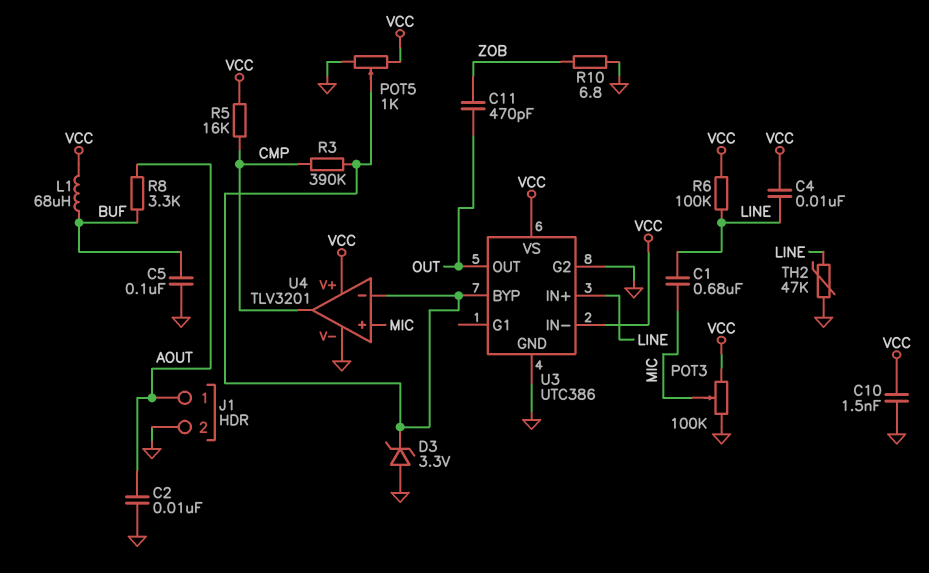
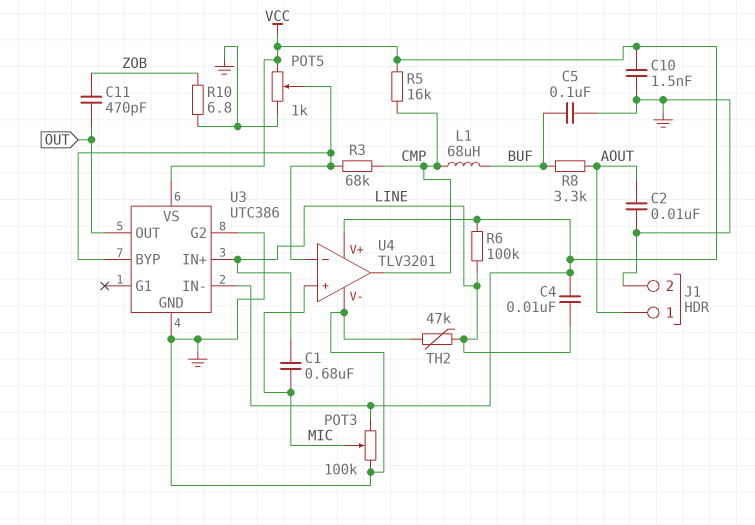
D3: zener 3.3V (A GND, K U3/BYP) -> none
L1: 68uH (BUF, VCC) -> 68uH (BUF, CMP)
R3: 390k (CMP, U3/BYP) -> 68k (CMP, U3/BYP)

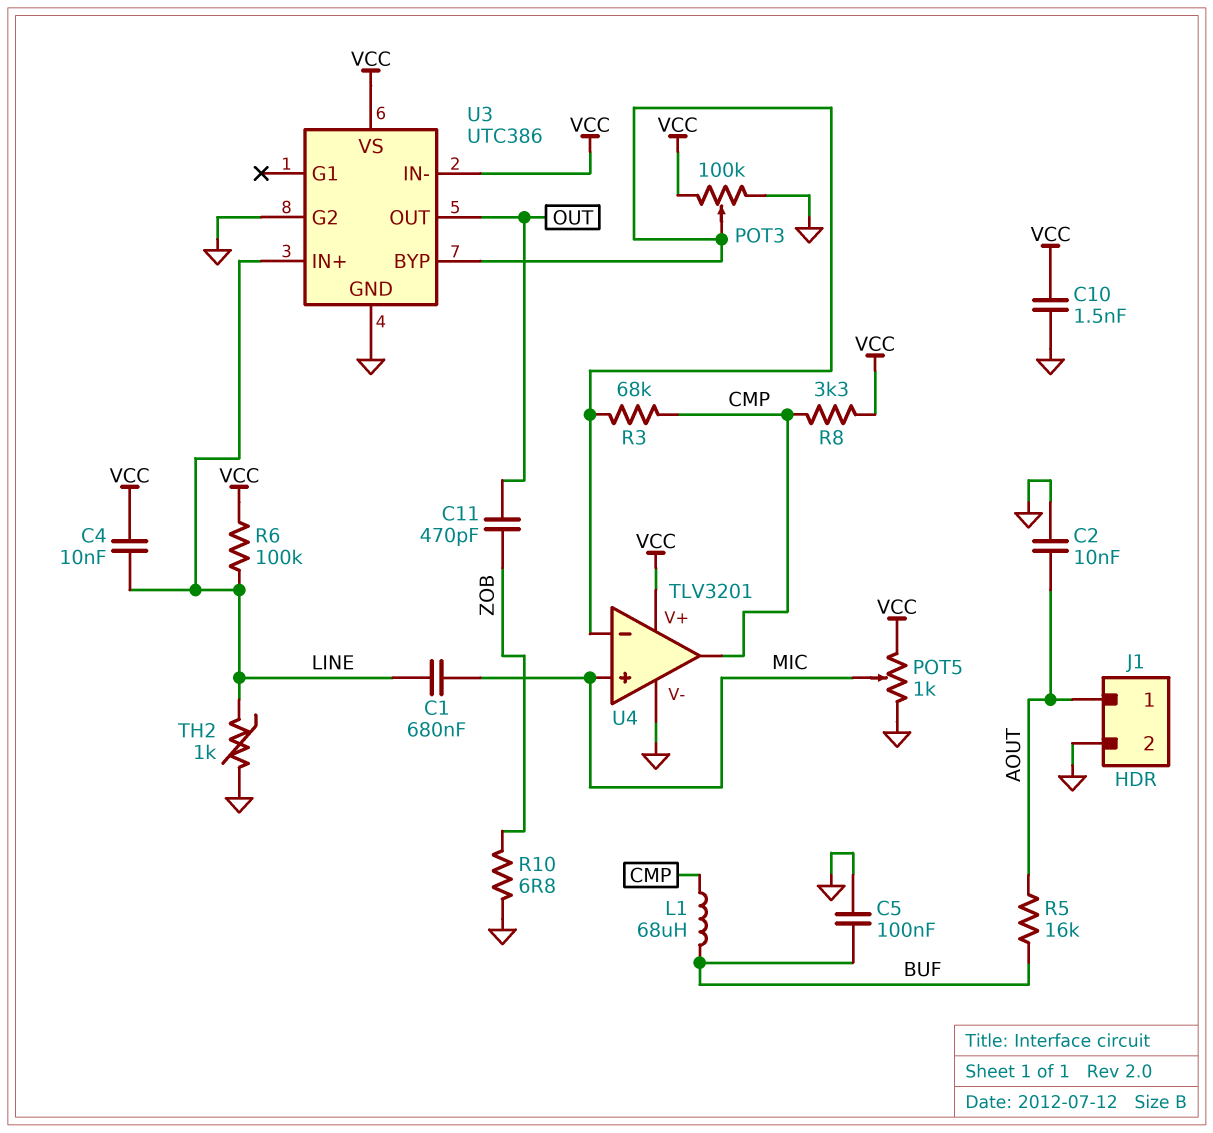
POT3: 100k (GND, VCC, wiper MIC) -> 100k (GND, VCC, wiper U3/BYP)
POT5: 1k (GND, VCC, wiper U3/BYP) -> 1k (GND, VCC, wiper MIC)
R5: 16k (CMP, VCC) -> 16k (AOUT, BUF)
R8: 3.3k (AOUT, BUF) -> 3.3k (CMP, VCC)
TH2: 47k (GND, LINE) -> 1k (GND, LINE)

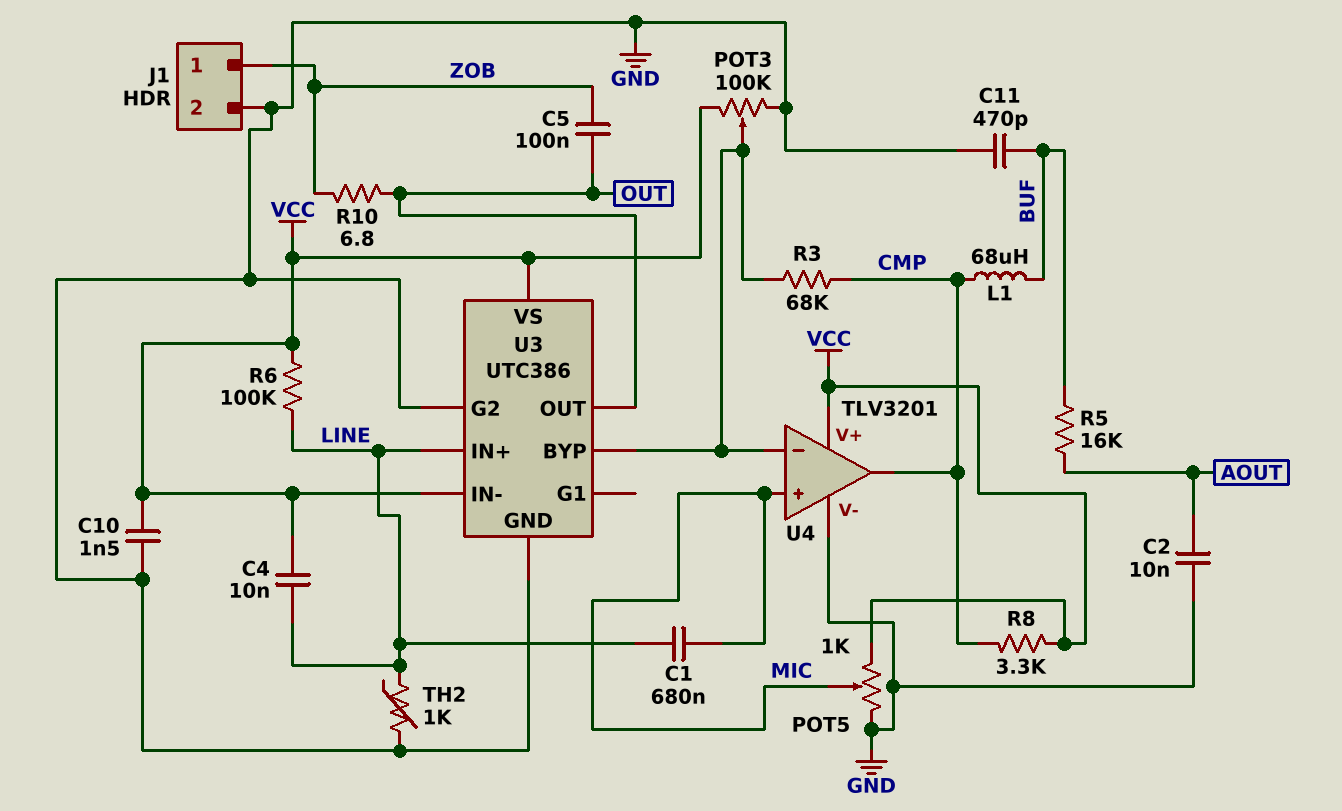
C5: 100nF (BUF, GND) -> 100nF (OUT, ZOB)
C11: 470pF (OUT, ZOB) -> 470pF (BUF, GND)
J1 pin 1: AOUT -> ZOB
R10: 6.8 (GND, ZOB) -> 6.8 (OUT, ZOB)

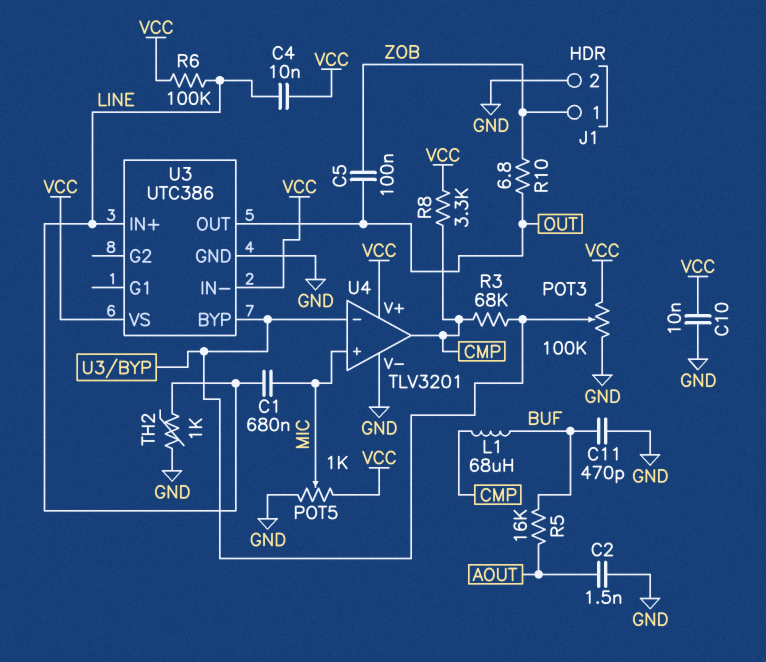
C2: 10nF (AOUT, GND) -> 1.5nF (AOUT, GND)
C10: 1.5nF (GND, VCC) -> 10nF (GND, VCC)
U3 pin G2: GND -> none

